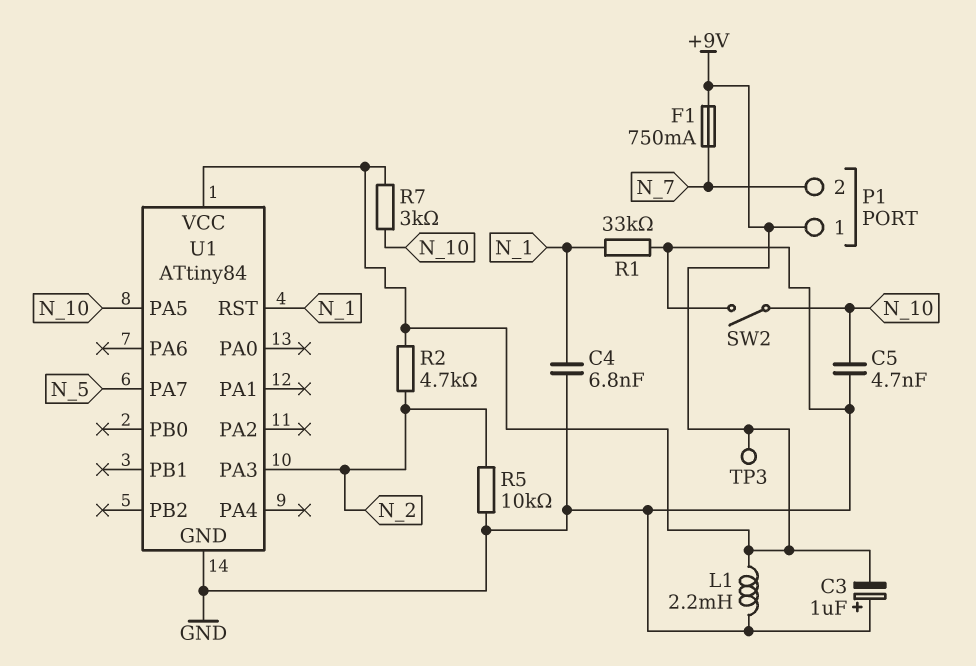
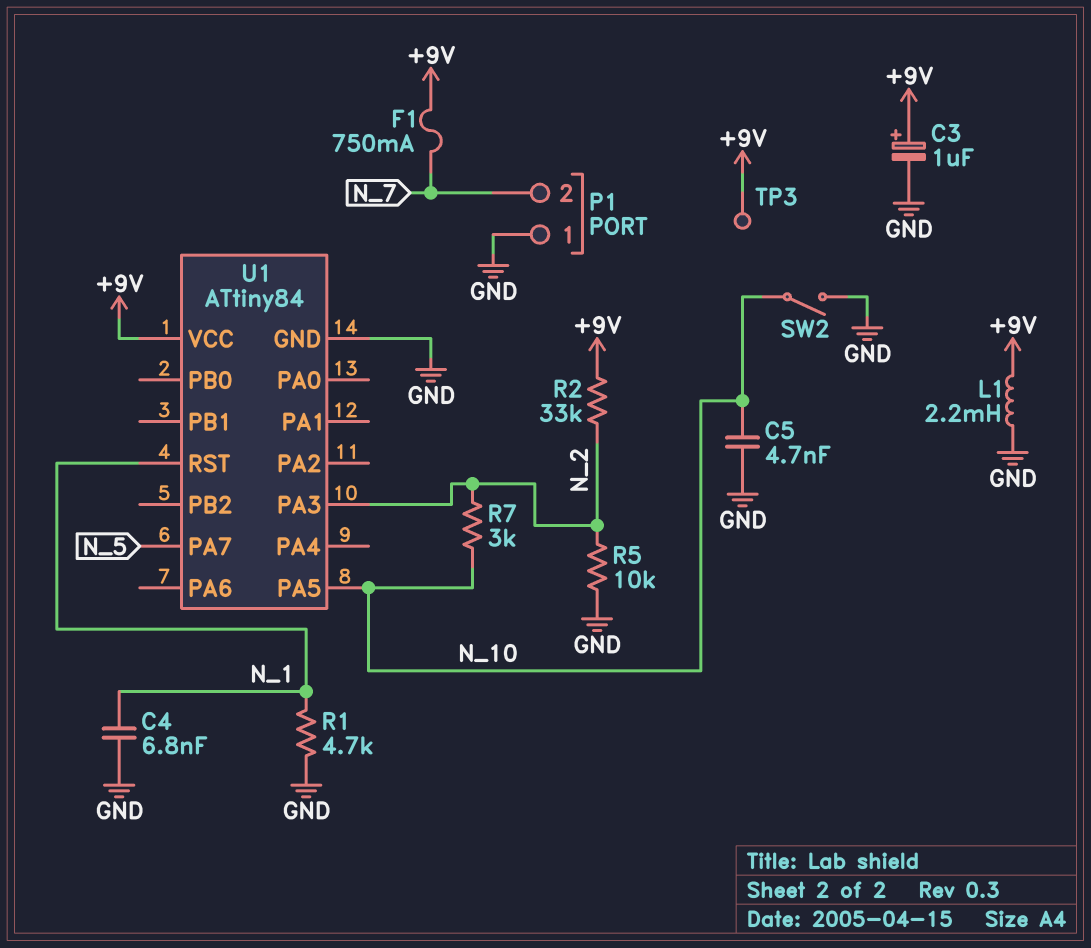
C3: 1uF (plus GND, minus +9V) -> 1uF (plus +9V, minus GND)
P1 pin 1: +9V -> GND
R1: 33k (GND, N_1) -> 4.7k (GND, N_1)
R2: 4.7k (+9V, N_2) -> 33k (+9V, N_2)
R7: 3k (+9V, N_10) -> 3k (N_2, N_10)

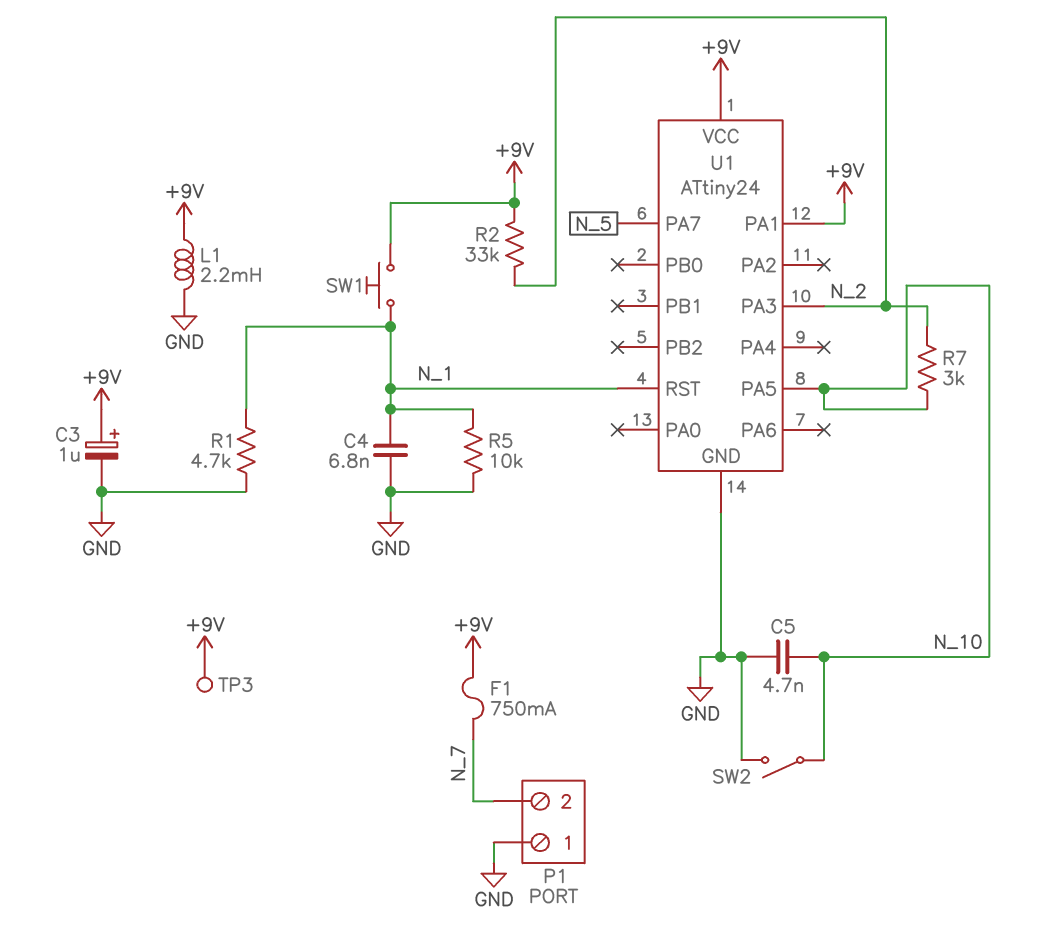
R5: 10k (GND, N_2) -> 10k (GND, N_1)
SW1: none -> button (+9V, N_1)
U1: ATtiny84 -> ATtiny24
U1 pin PA1: none -> +9V

